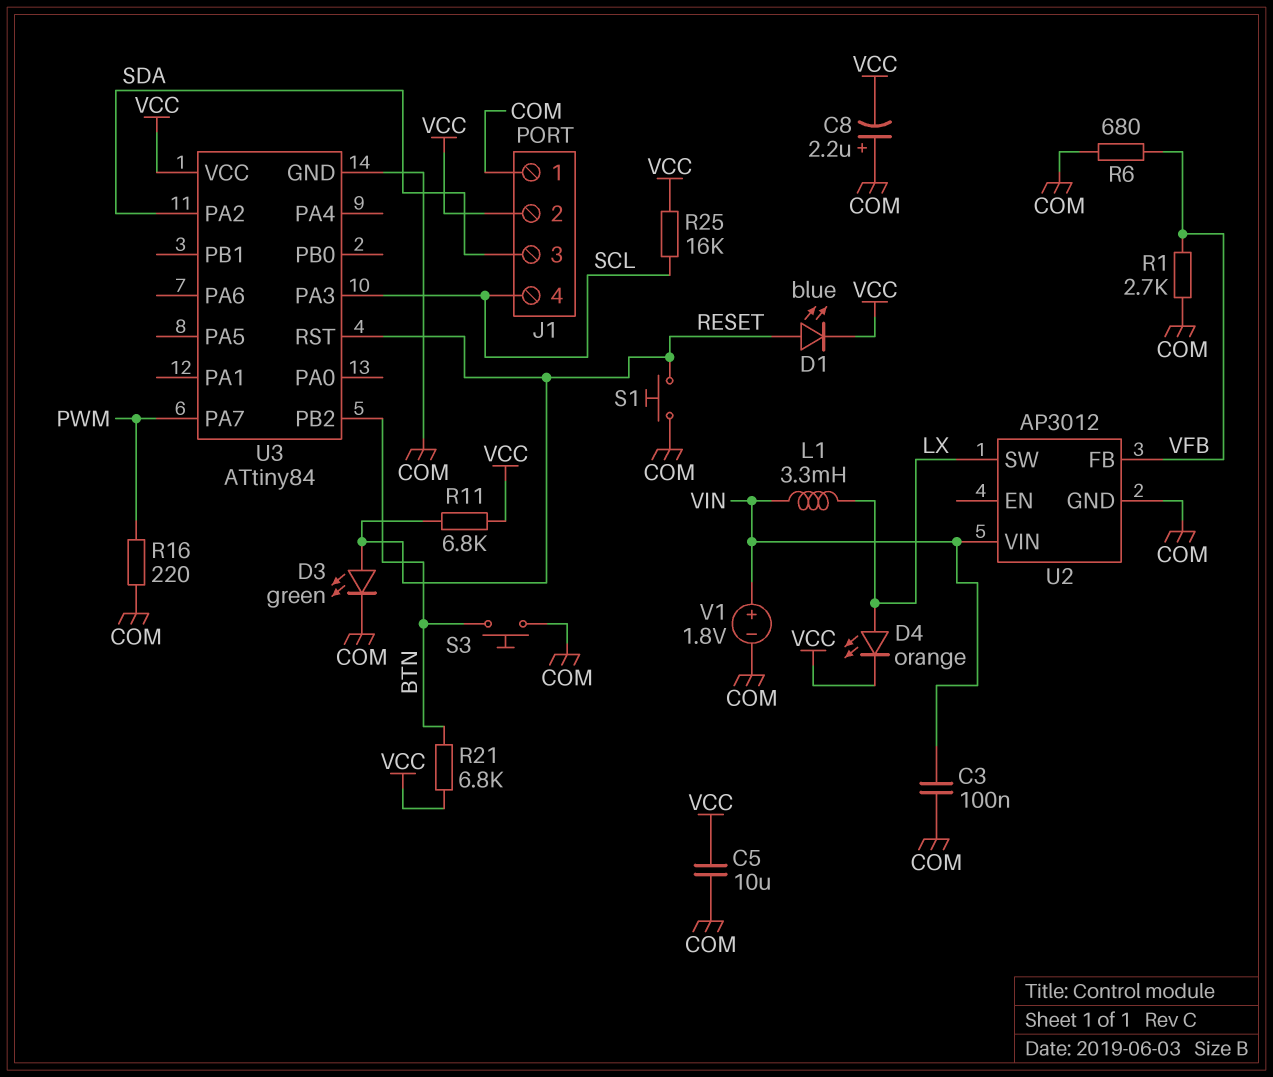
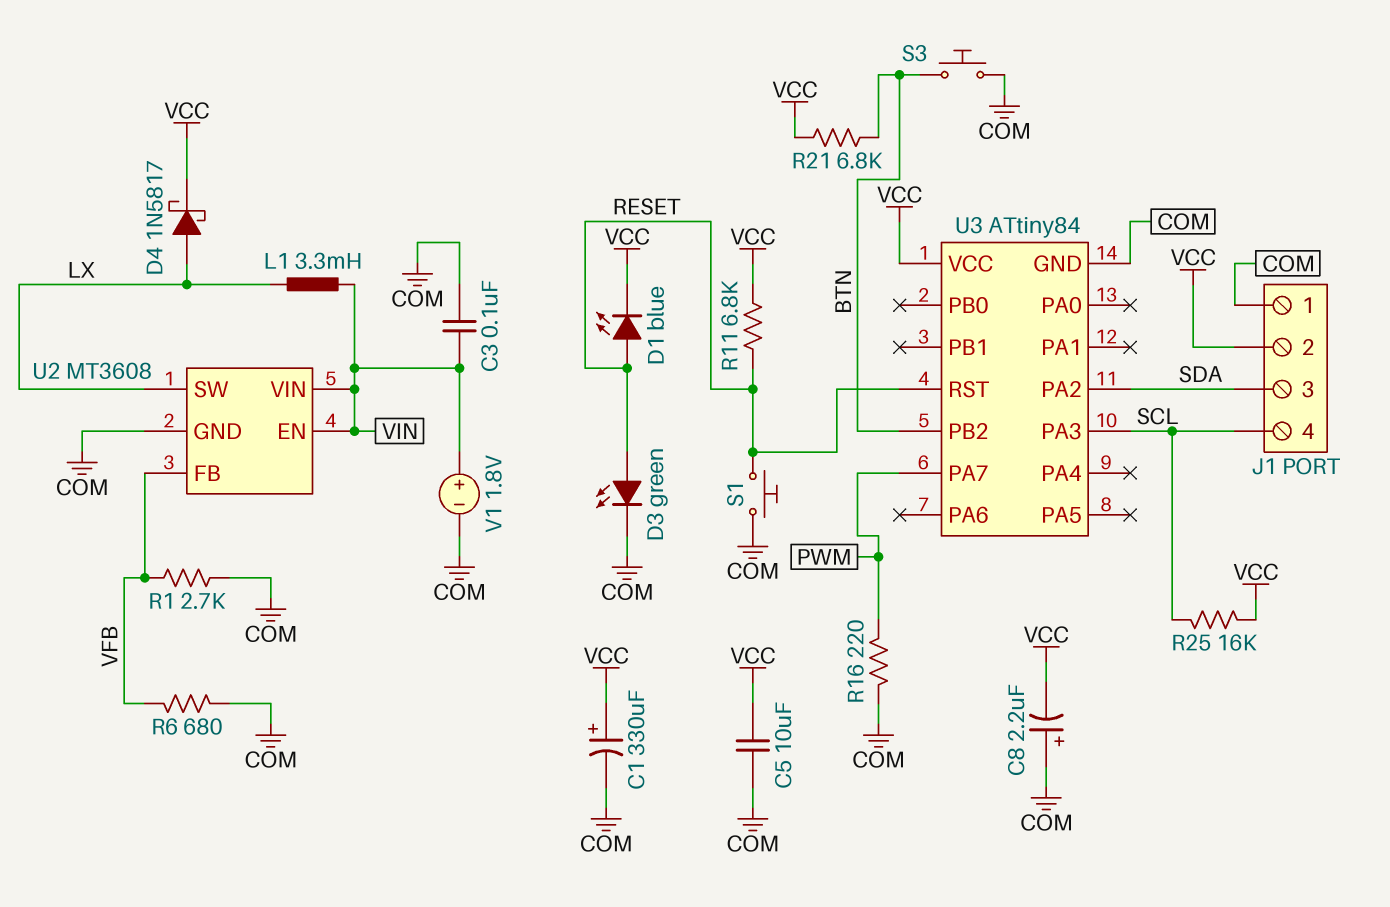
C1: none -> 330uF (plus VCC, minus COM)
D4: LED orange (A LX, K VCC) -> schottky 1N5817 (A LX, K VCC)
U2: AP3012 -> MT3608
U2 pin EN: none -> VIN

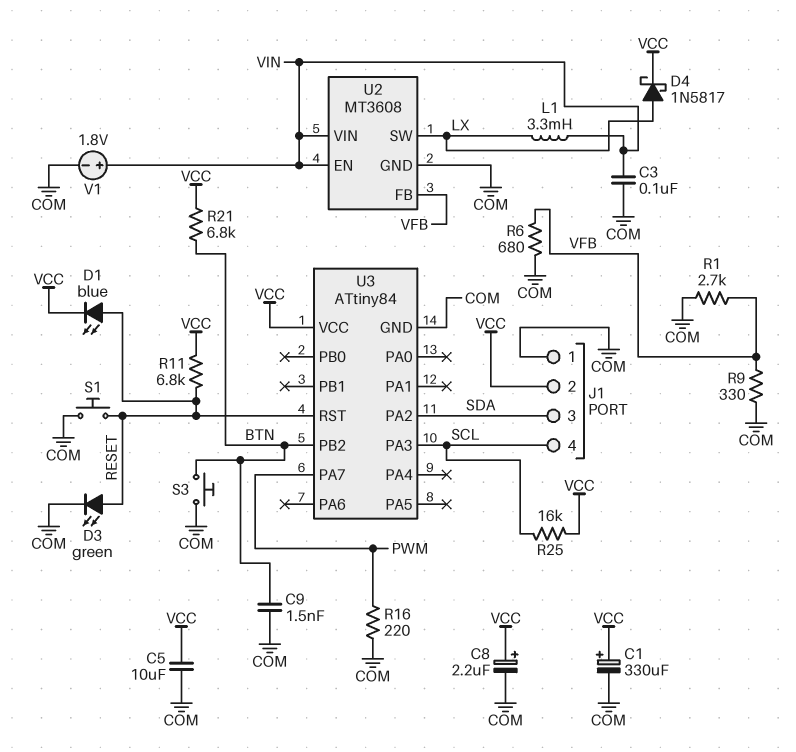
C8: 2.2uF (plus COM, minus VCC) -> 2.2uF (plus VCC, minus COM)
C9: none -> 1.5nF (BTN, COM)
R9: none -> 330 (COM, VFB)

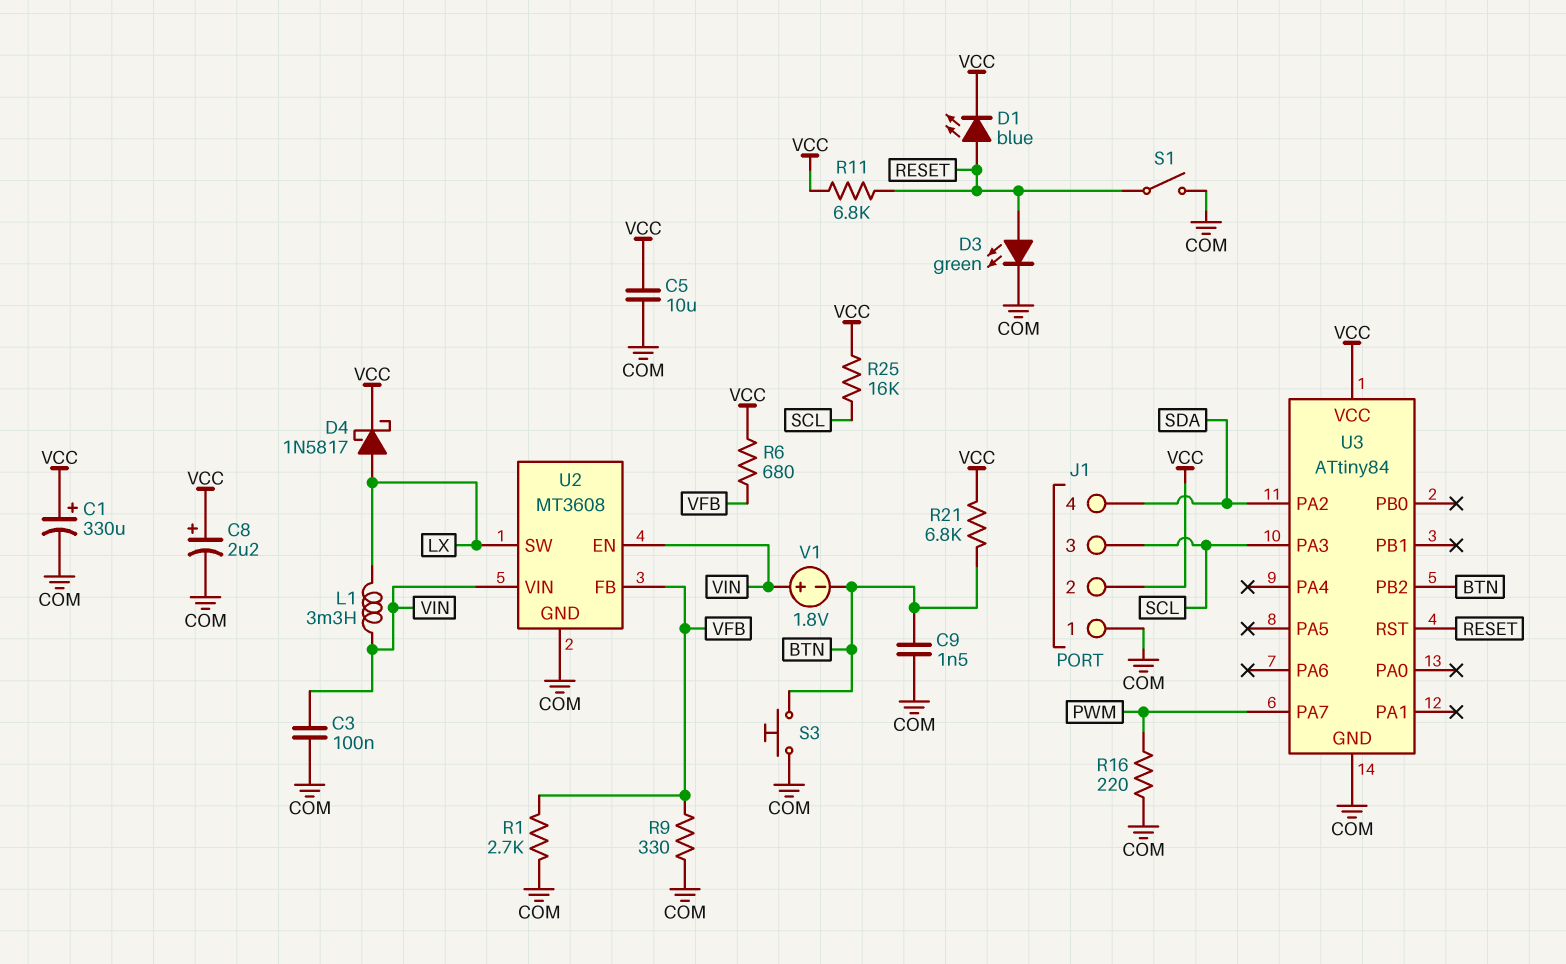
J1 pin 3: SDA -> SCL
J1 pin 4: SCL -> SDA
R6: 680 (COM, VFB) -> 680 (VCC, VFB)
S1: button (COM, RESET) -> switch (COM, RESET)
V1: 1.8V (plus VIN, minus COM) -> 1.8V (plus VIN, minus BTN)

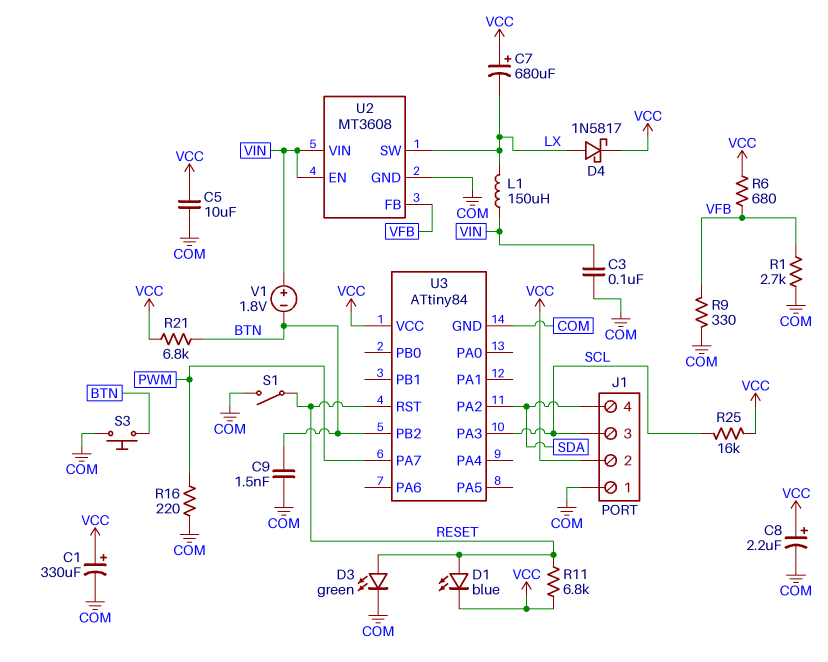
C7: none -> 680uF (plus VCC, minus LX)
L1: 3.3mH (LX, VIN) -> 150uH (LX, VIN)

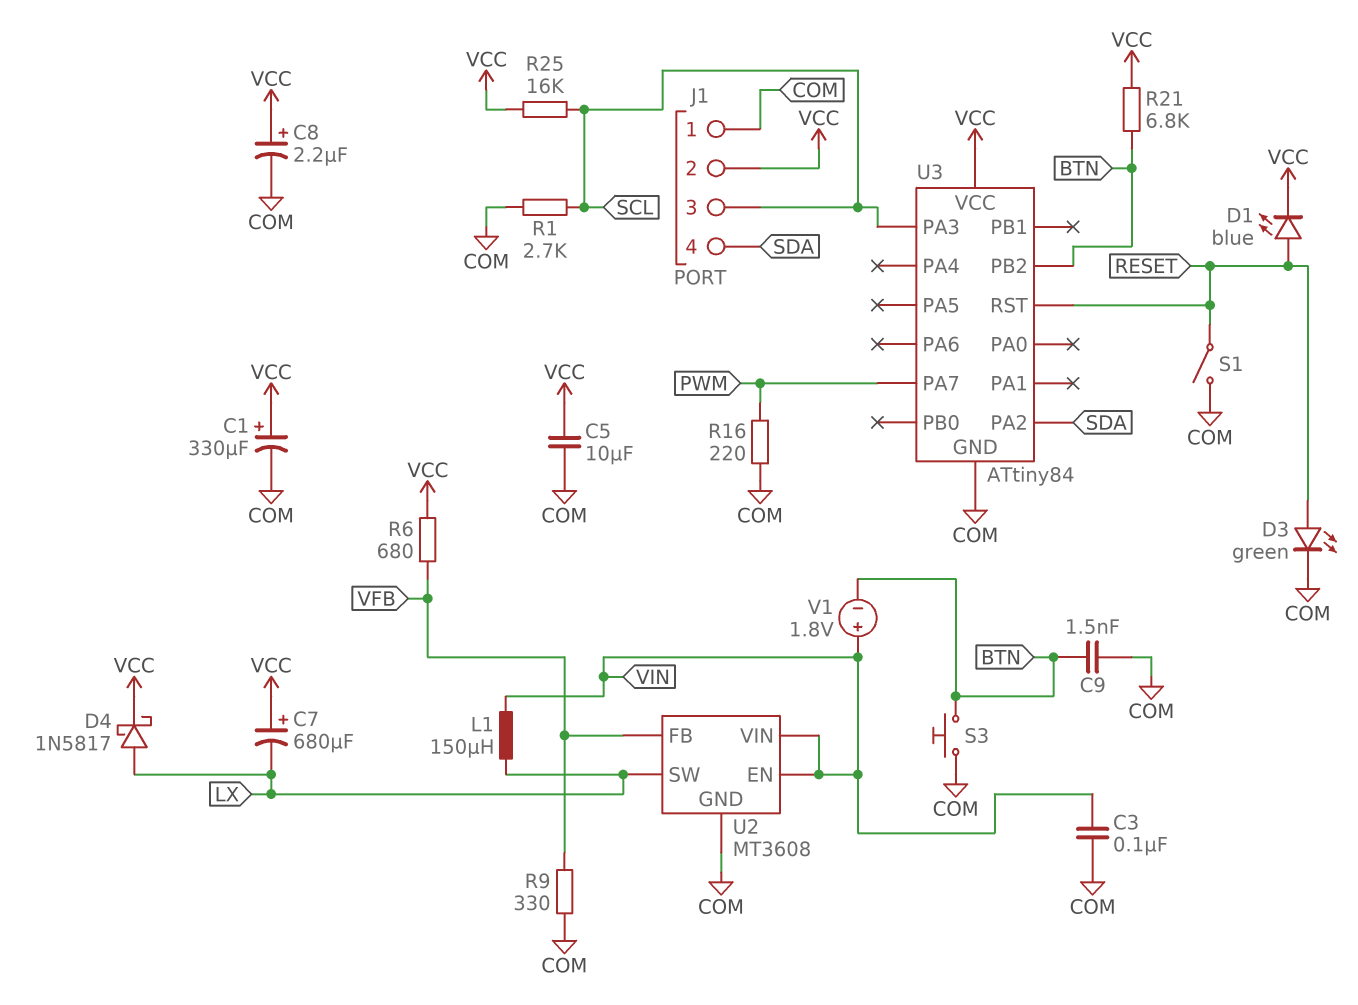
R1: 2.7k (COM, VFB) -> 2.7k (COM, SCL)
R11: 6.8k (RESET, VCC) -> none

